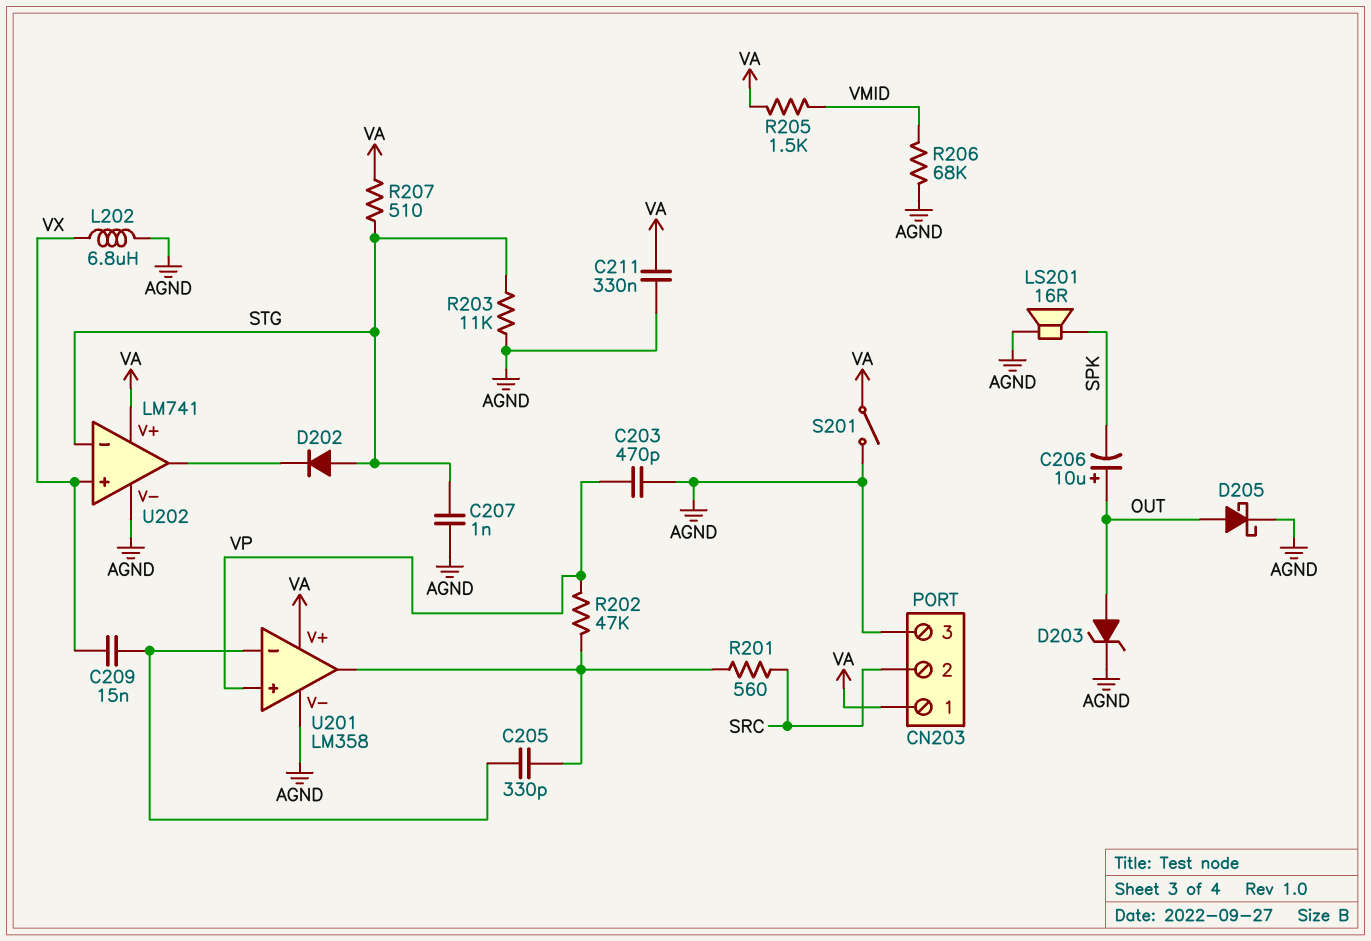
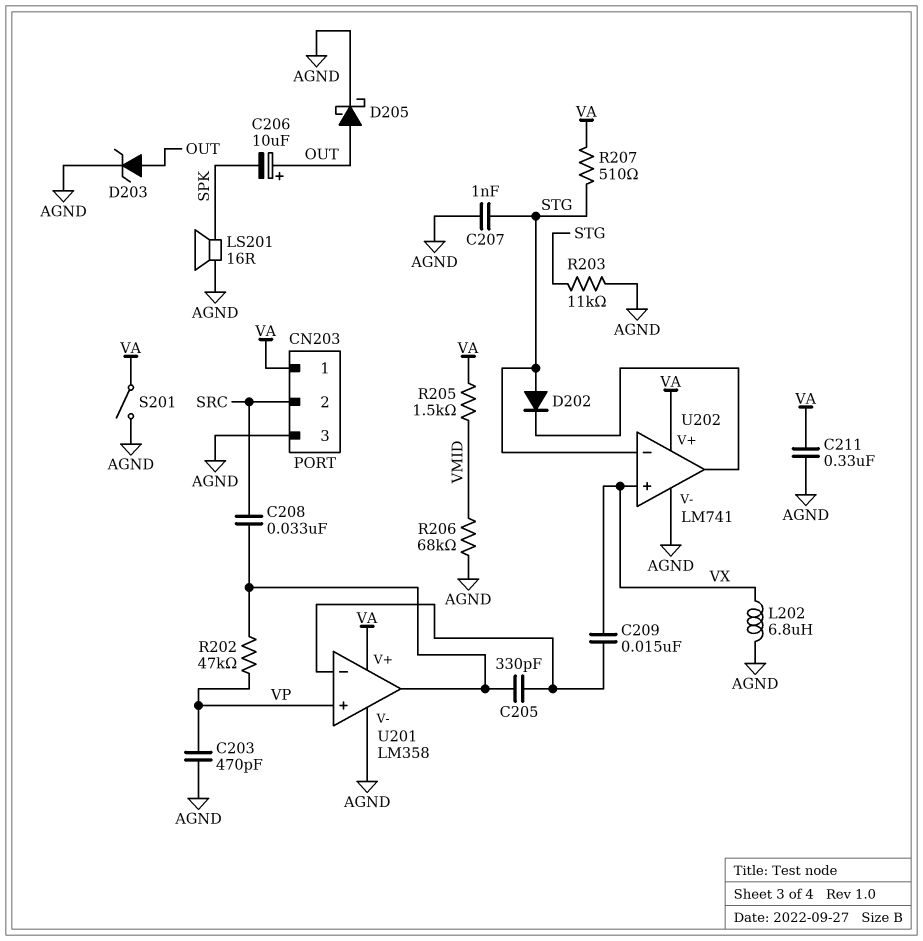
C208: none -> 33nF (SRC, U201/out)
R201: 560 (SRC, U201/out) -> none

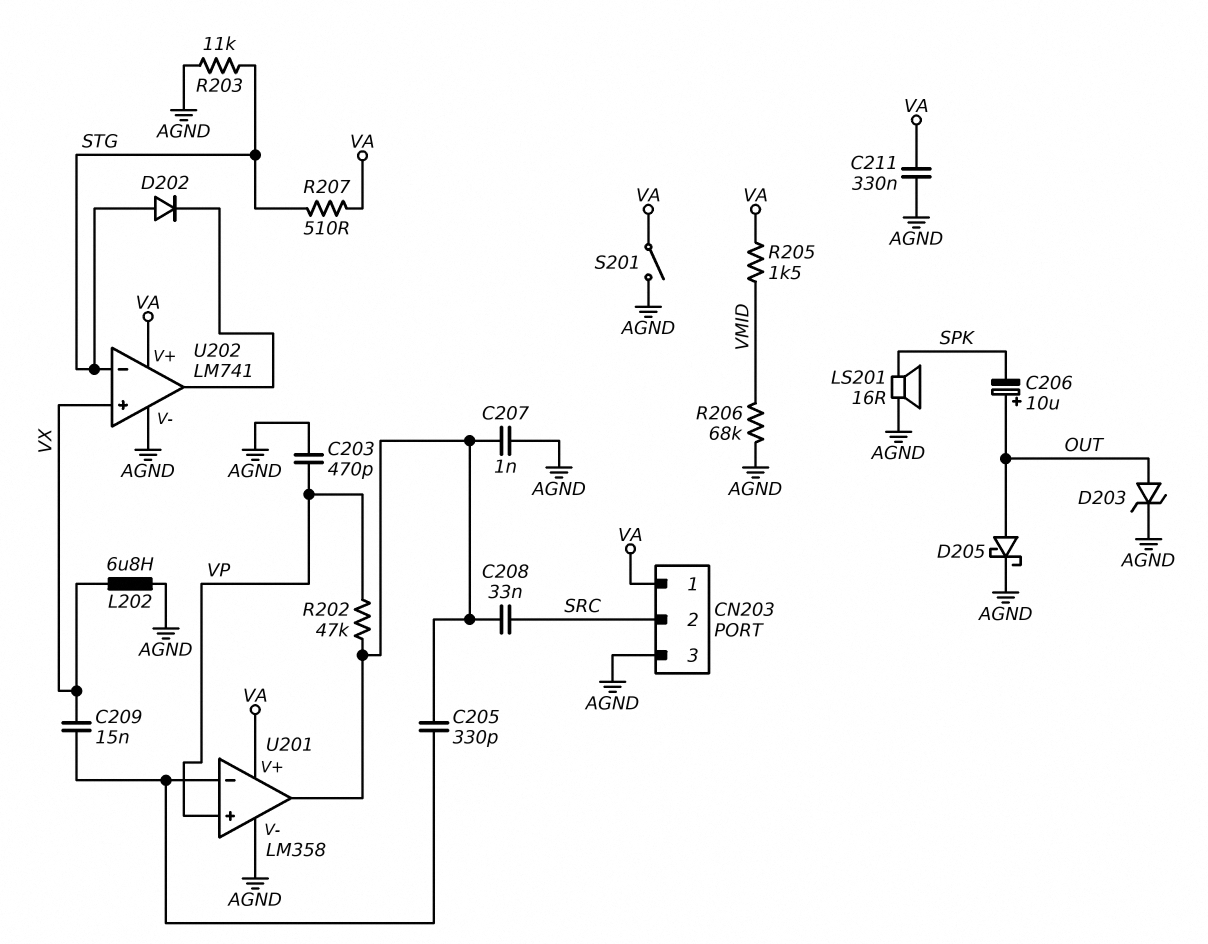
C207: 1nF (AGND, STG) -> 1nF (AGND, U201/out)

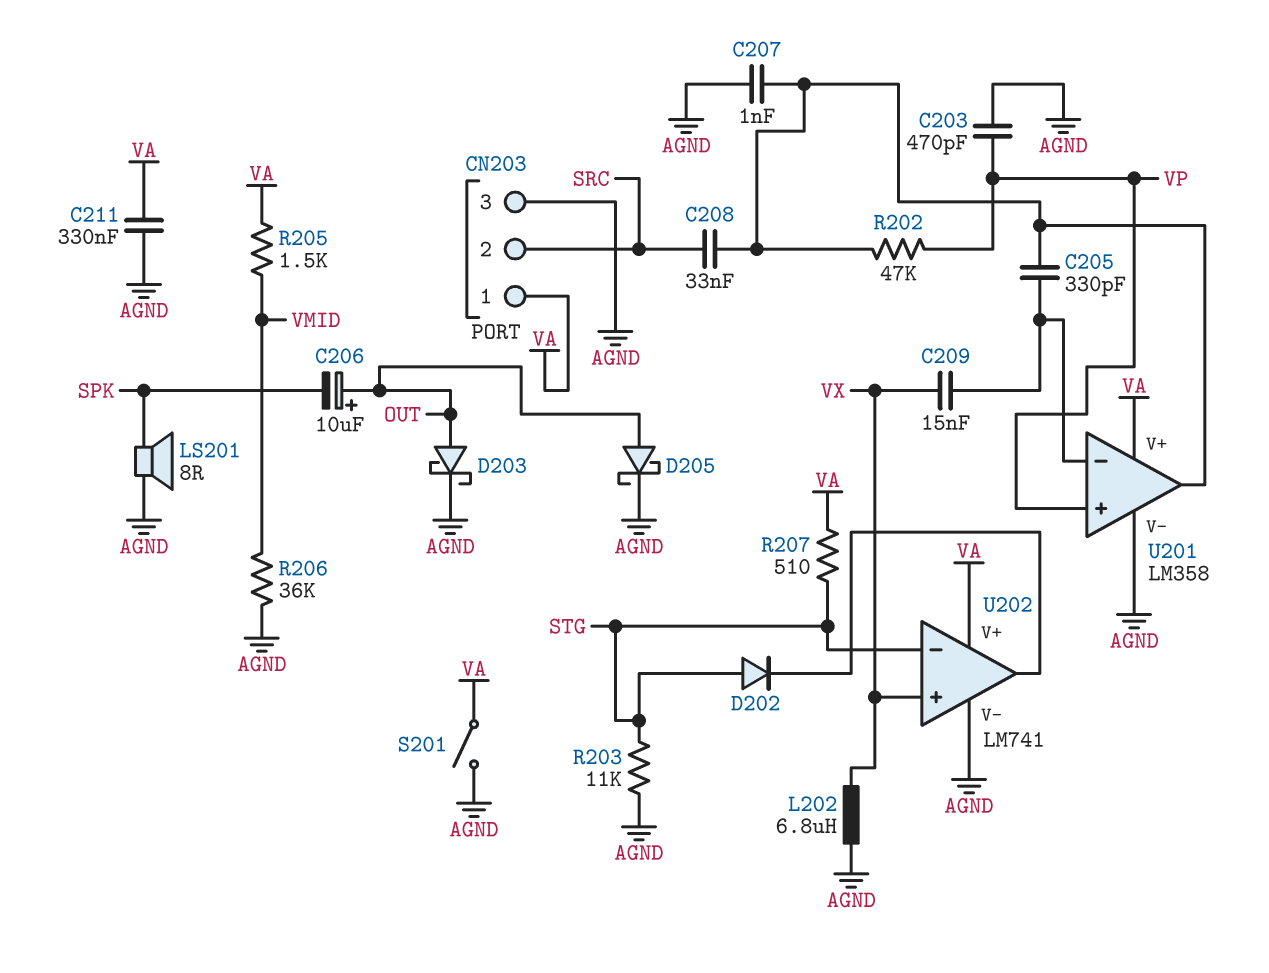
D203: zener (A OUT, K AGND) -> schottky (A OUT, K AGND)
LS201: speaker 16R (AGND, SPK) -> speaker 8R (AGND, SPK)
R206: 68k (AGND, VMID) -> 36k (AGND, VMID)

